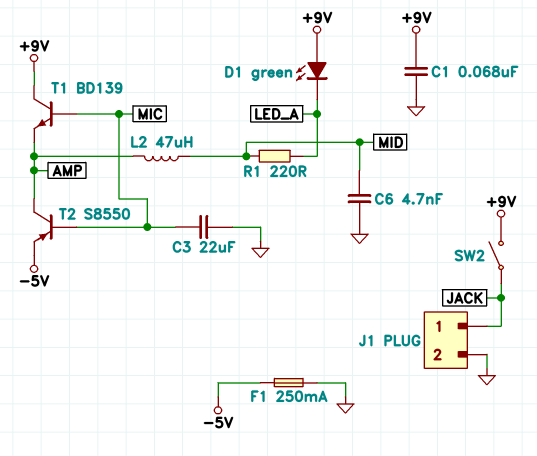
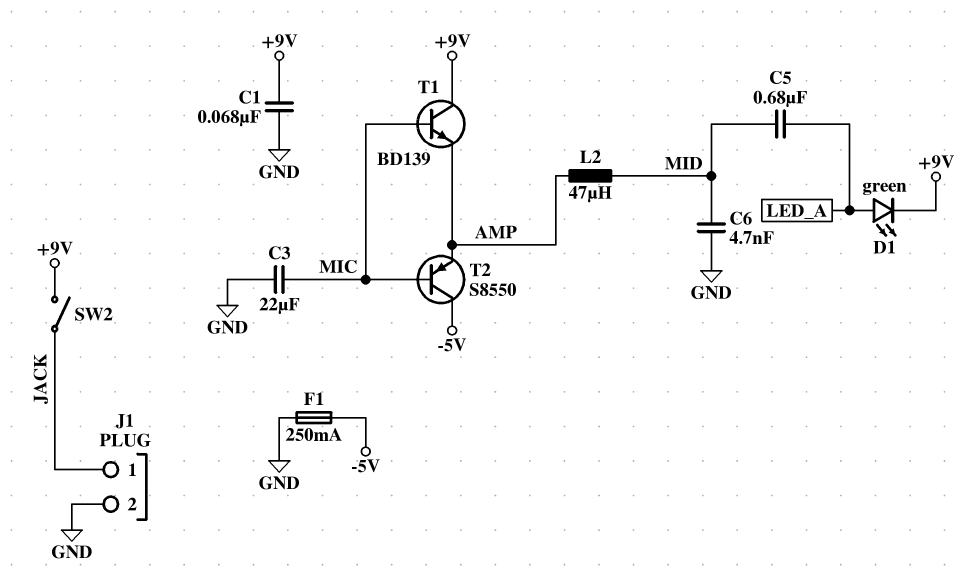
C5: none -> 680nF (LED_A, MID)
D1: LED green (A +9V, K LED_A) -> LED green (A LED_A, K +9V)
R1: 220 (LED_A, MID) -> none
T2: PNP S8550 (B MIC, C AMP, E -5V) -> PNP S8550 (B MIC, C -5V, E AMP)

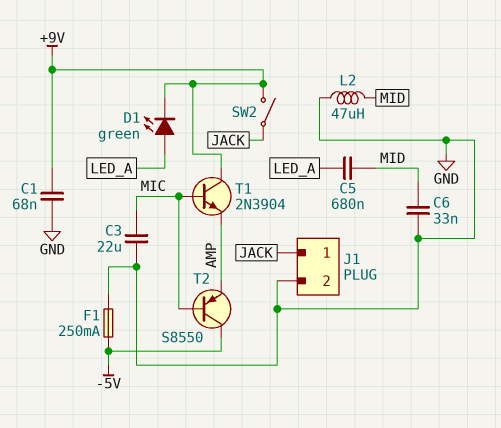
C6: 4.7nF (GND, MID) -> 33nF (GND, MID)
L2: 47uH (AMP, MID) -> 47uH (GND, MID)
T1: NPN BD139 (B MIC, C +9V, E AMP) -> NPN 2N3904 (B MIC, C +9V, E AMP)

